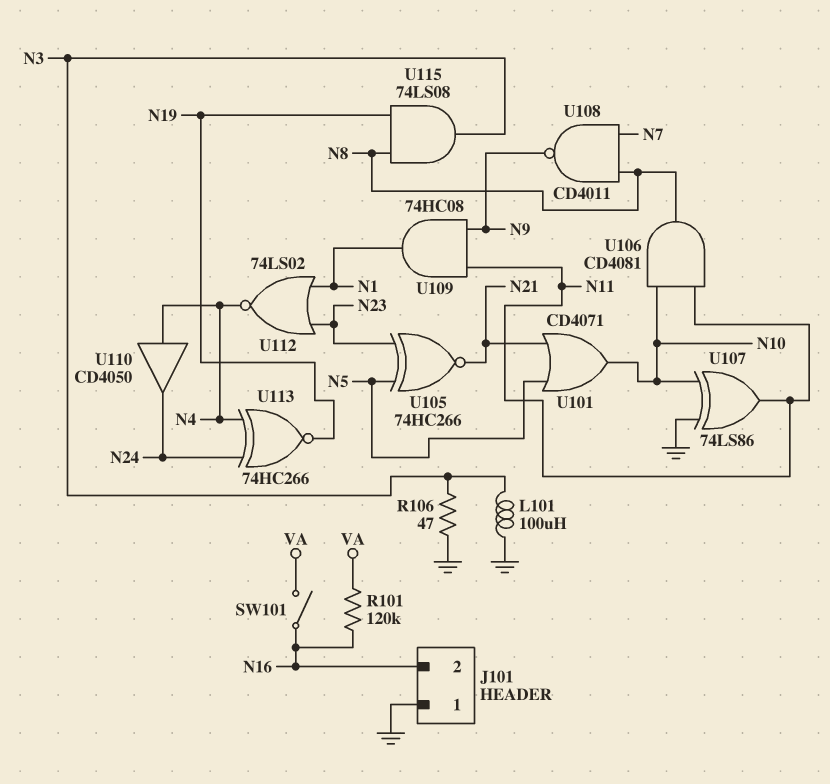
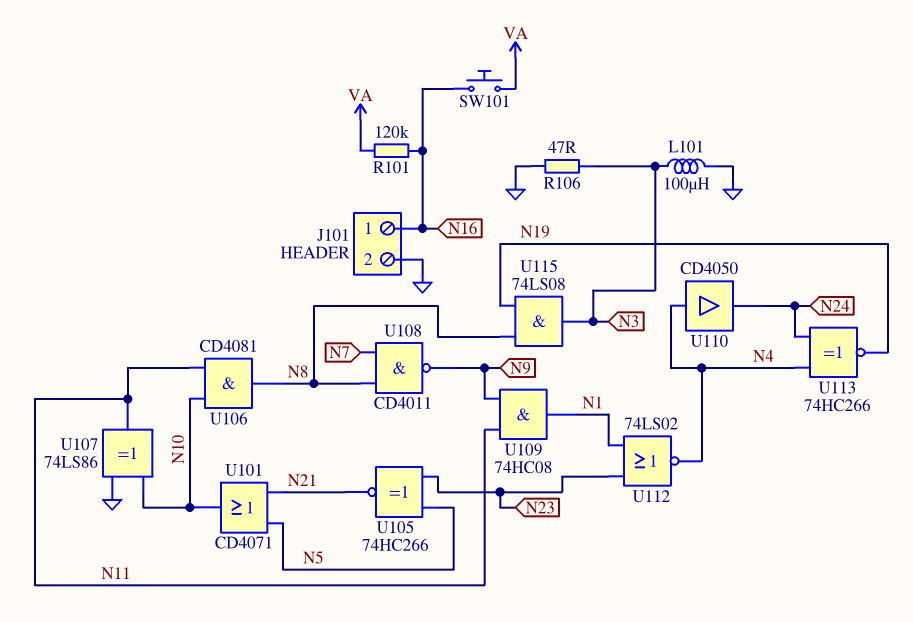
J101 pin 1: GND -> N16
J101 pin 2: N16 -> GND
SW101: switch (N16, VA) -> button (N16, VA)

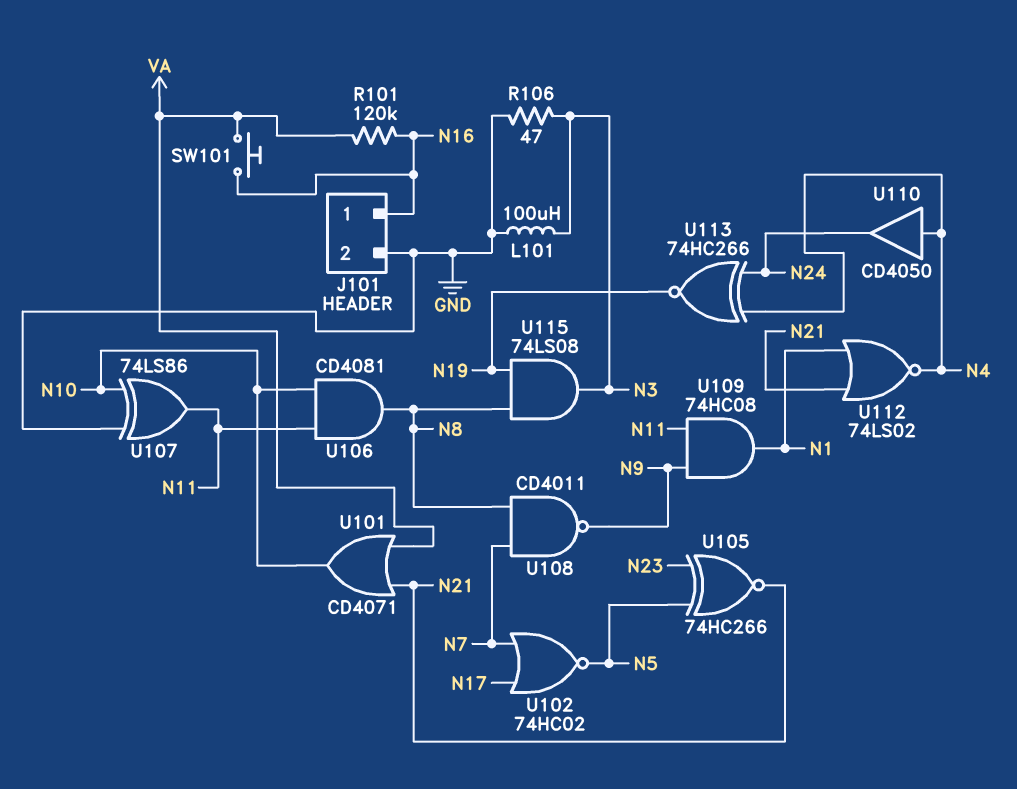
U101: OR CD4071 (in N5, in N21, out N10) -> OR CD4071 (in N21, in VA, out N10)
U102: none -> NOR 74HC02 (in N7, in N17, out N5)
U112: NOR 74LS02 (in N1, in N23, out N4) -> NOR 74LS02 (in N1, in N21, out N4)

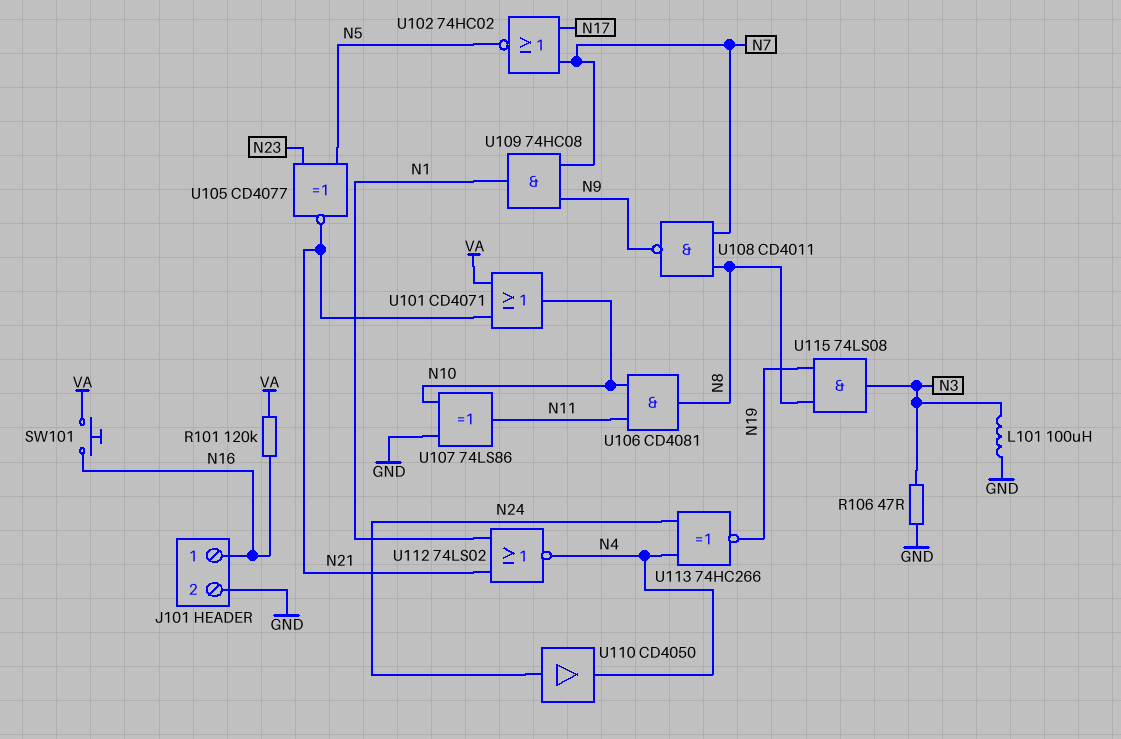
U105: XNOR 74HC266 (in N5, in N23, out N21) -> XNOR CD4077 (in N5, in N23, out N21)
U109: AND 74HC08 (in N9, in N11, out N1) -> AND 74HC08 (in N7, in N9, out N1)
U110: buffer CD4050 (in N4, out N24) -> buffer CD4050 (in N24, out N4)

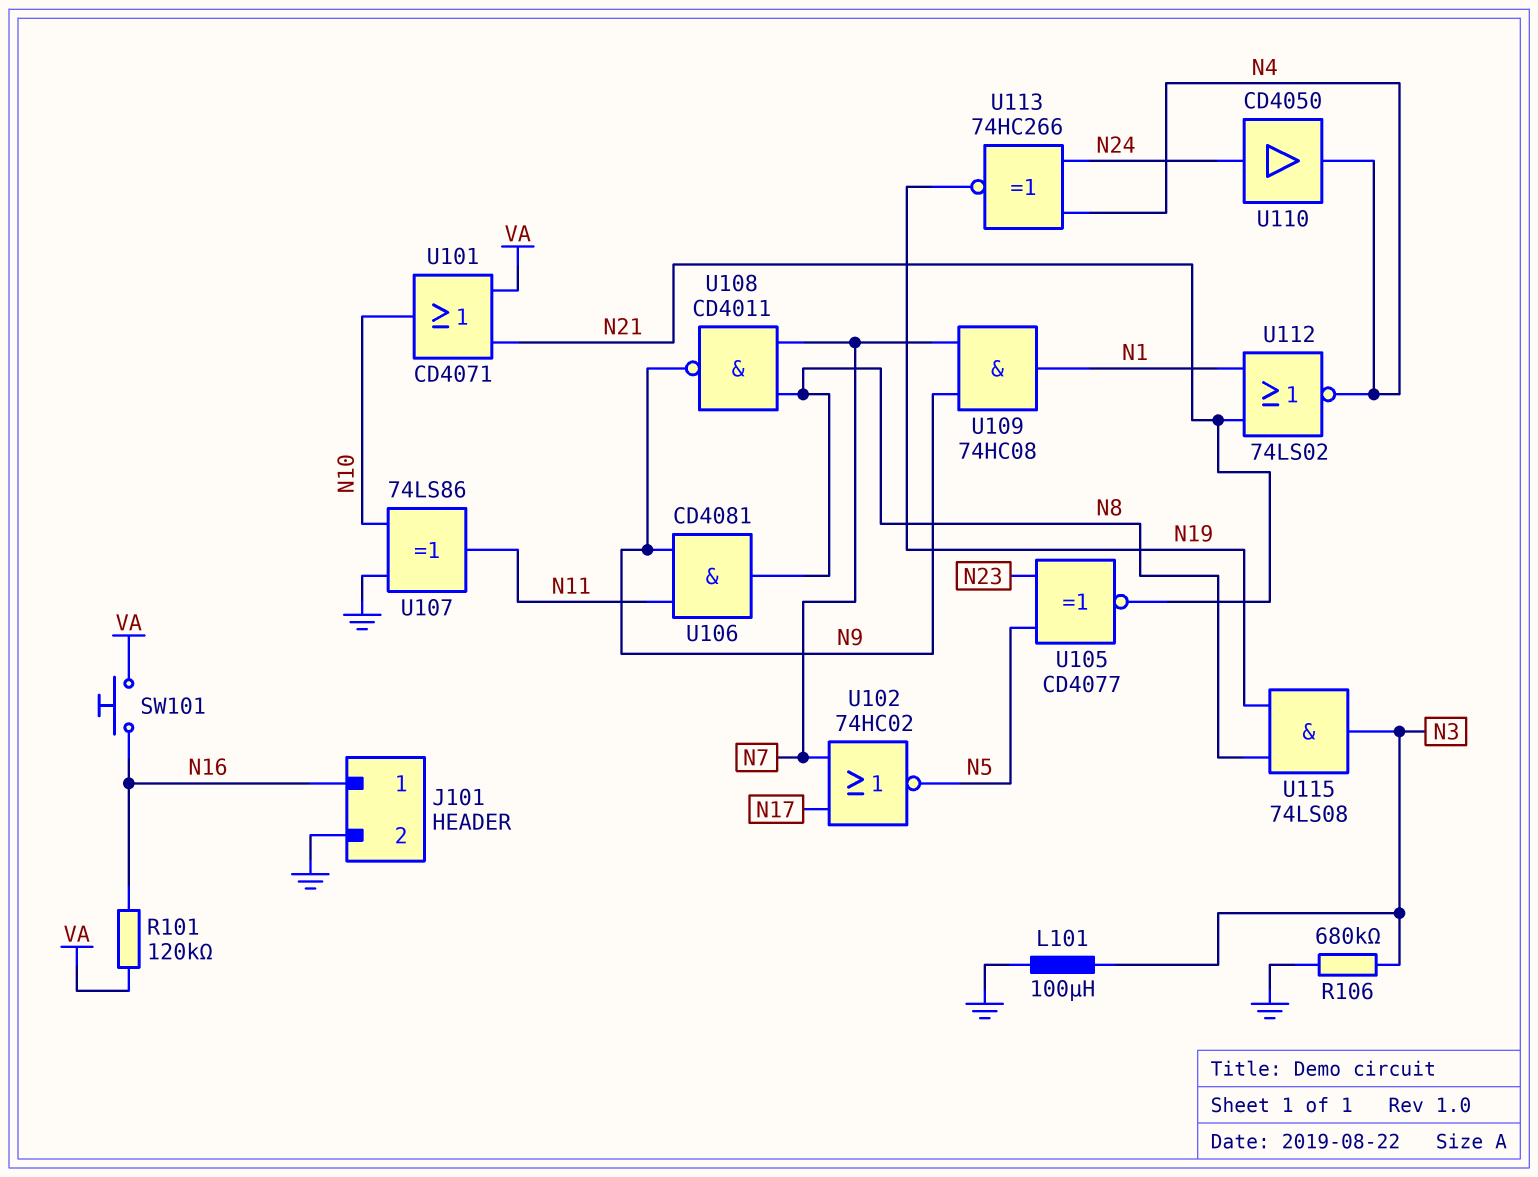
R106: 47 (GND, N3) -> 680k (GND, N3)
U106: AND CD4081 (in N10, in N11, out N8) -> AND CD4081 (in N9, in N11, out N8)

